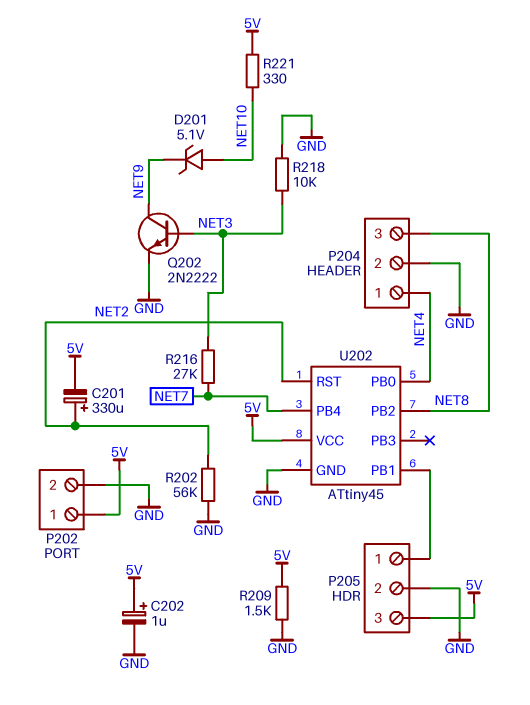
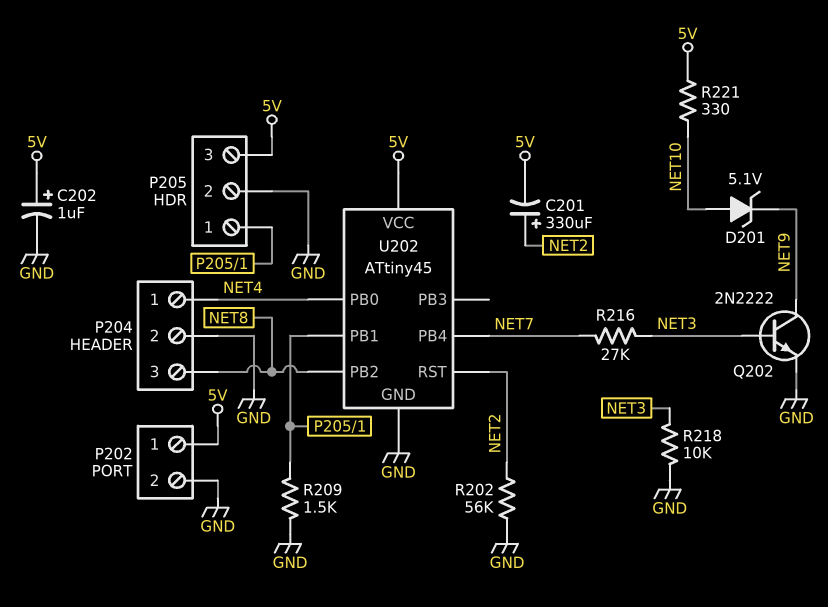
R209: 1.5k (5V, GND) -> 1.5k (GND, P205/1)

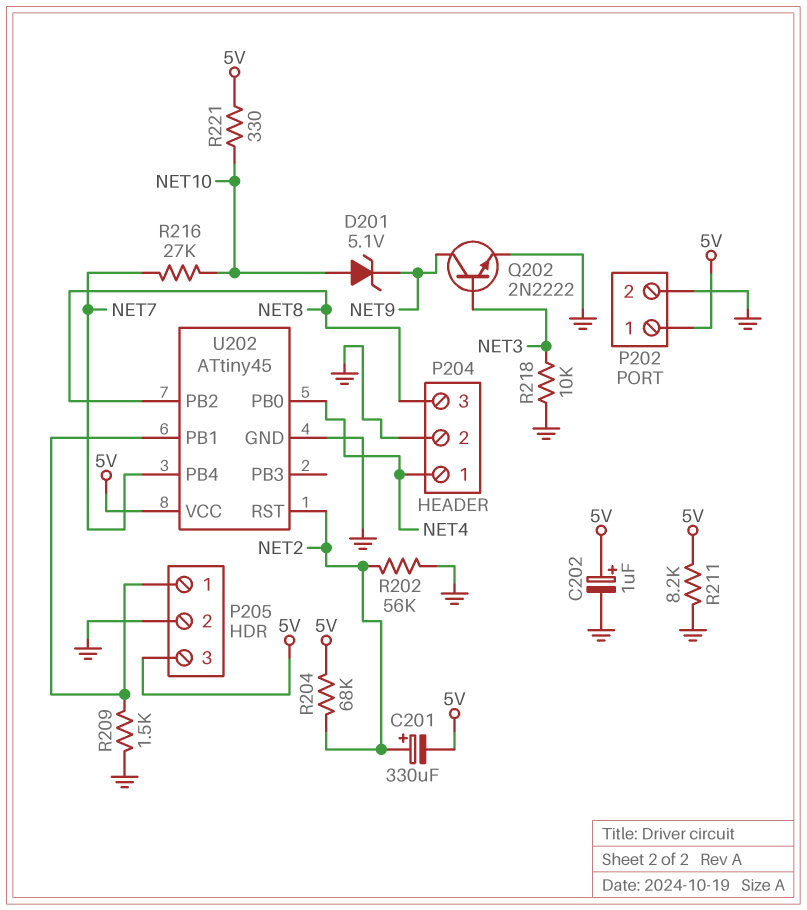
R204: none -> 68k (5V, NET2)
R211: none -> 8.2k (5V, GND)
R216: 27k (NET3, NET7) -> 27k (NET7, NET10)

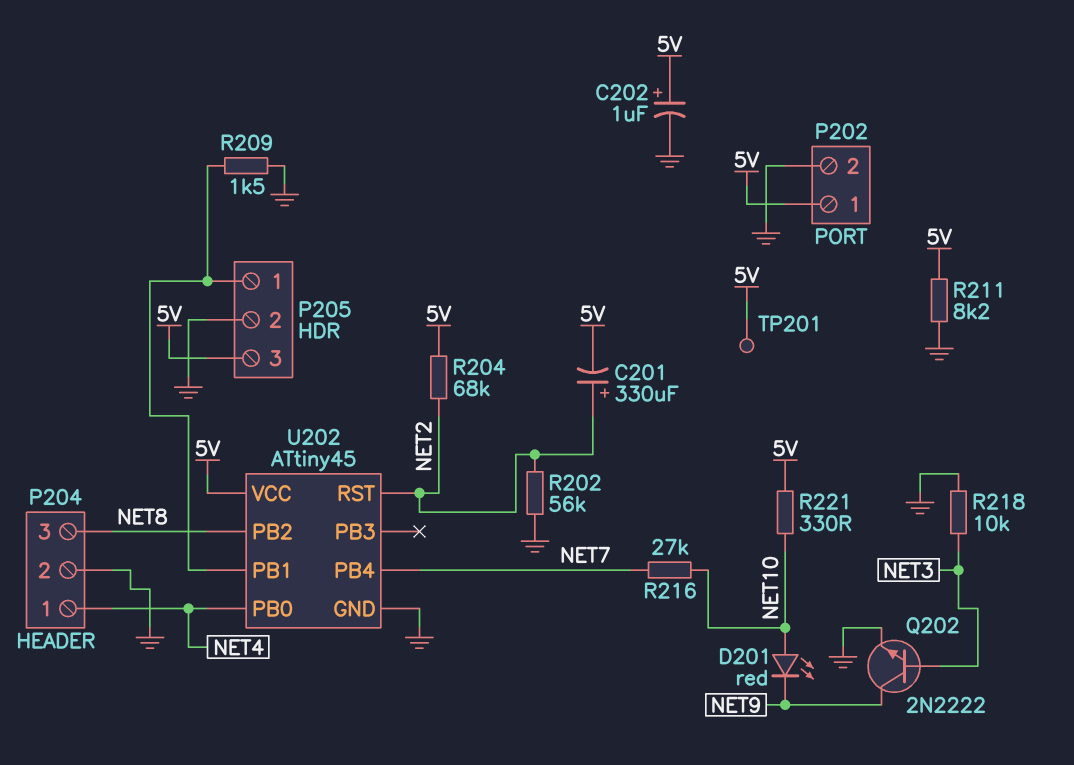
D201: zener 5.1V (A NET10, K NET9) -> LED red (A NET10, K NET9)
TP201: none -> test point (5V)

